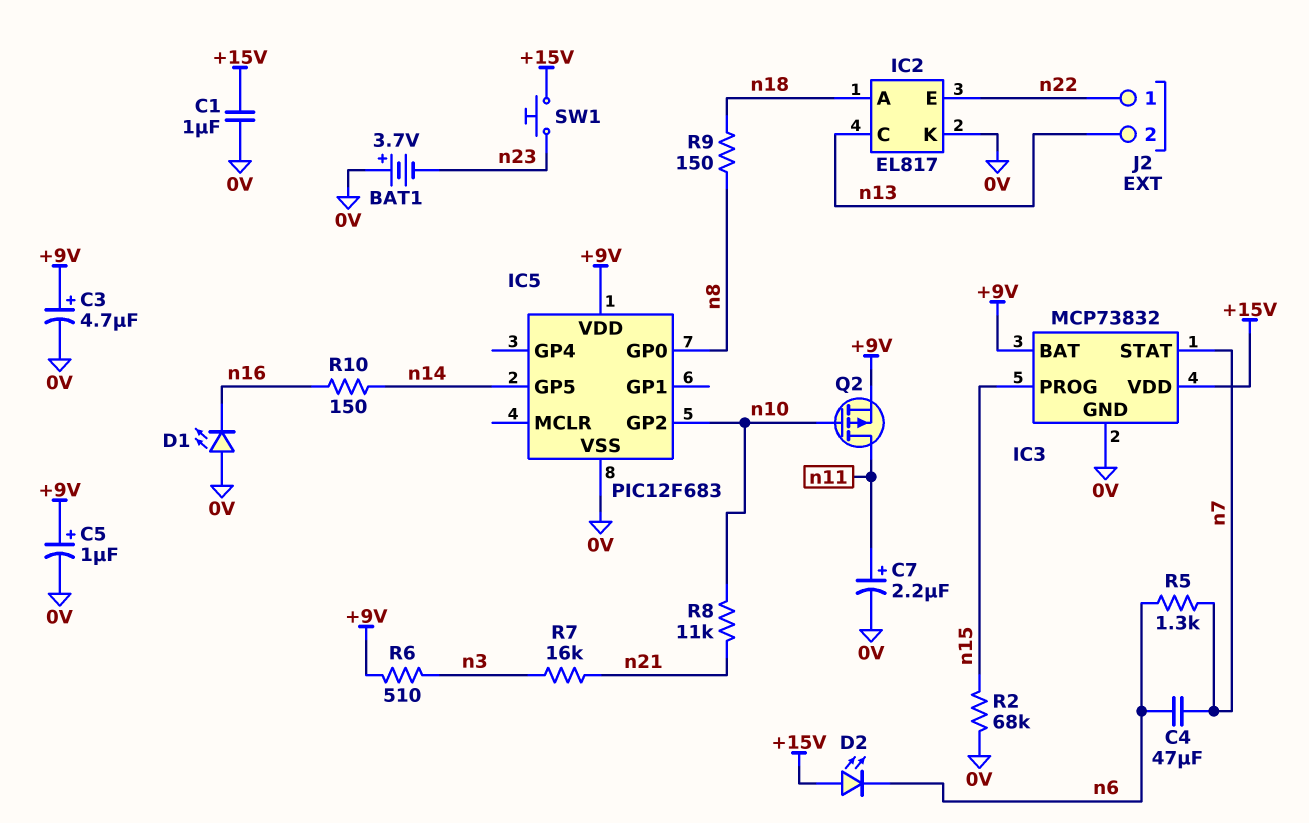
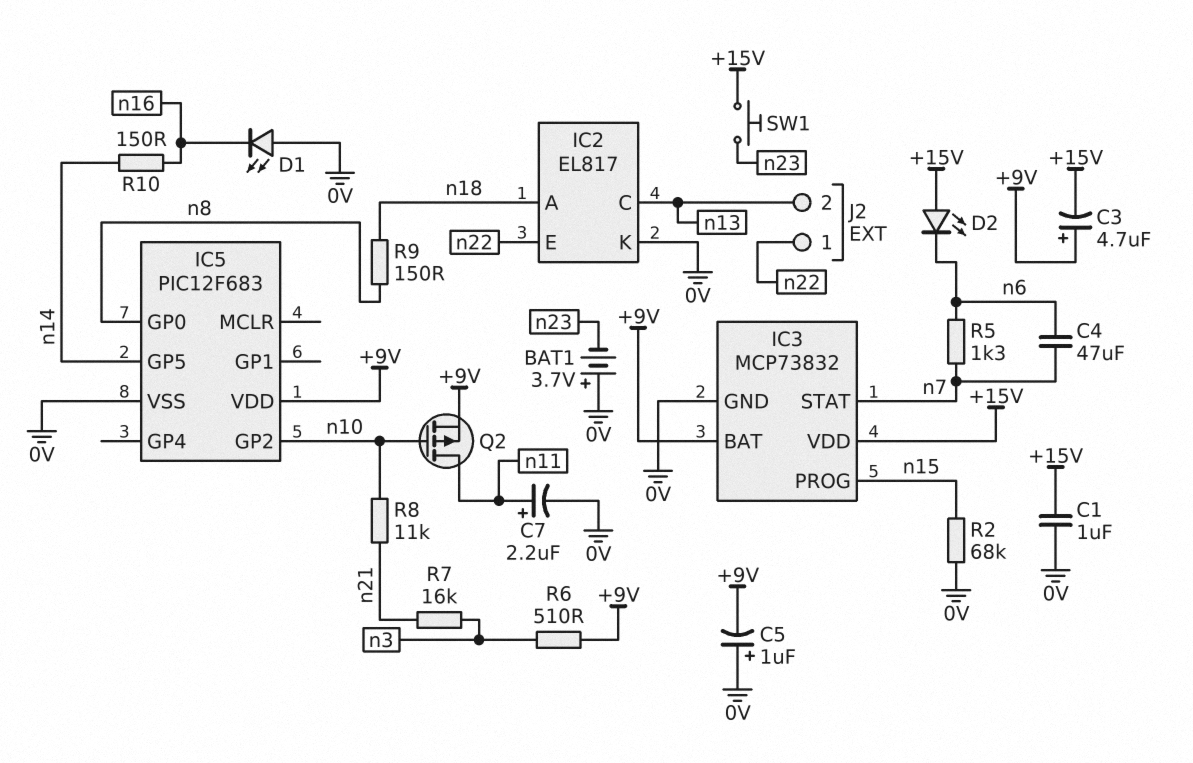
C3: 4.7uF (plus +9V, minus 0V) -> 4.7uF (plus +9V, minus +15V)
C5: 1uF (plus +9V, minus 0V) -> 1uF (plus 0V, minus +9V)

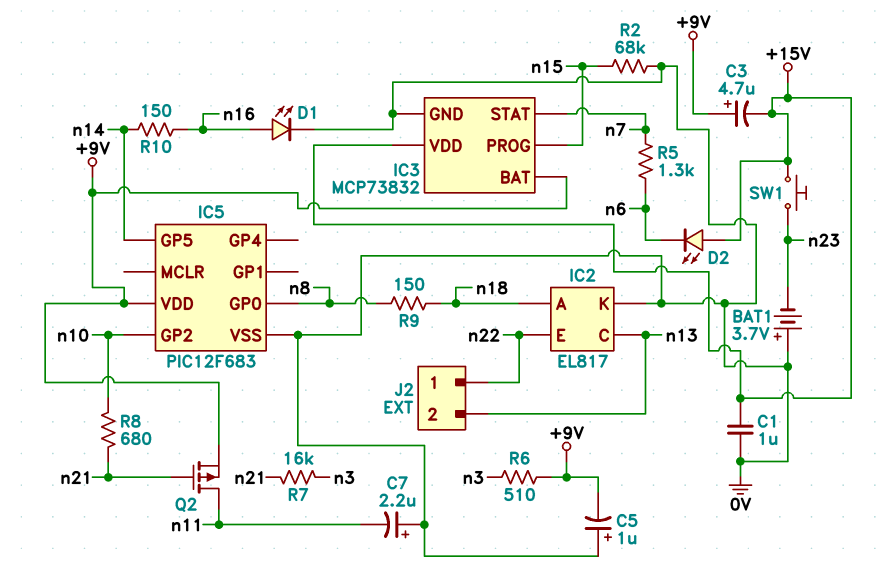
C4: 47uF (n6, n7) -> none
C7: 2.2uF (plus n11, minus 0V) -> 2.2uF (plus 0V, minus n11)
D1: LED (A 0V, K n16) -> LED (A n16, K 0V)
Q2: PMOS (G n10, D n11, S +9V) -> PMOS (G n21, D n11, S +9V)
R8: 11k (n10, n21) -> 680 (n10, n21)

